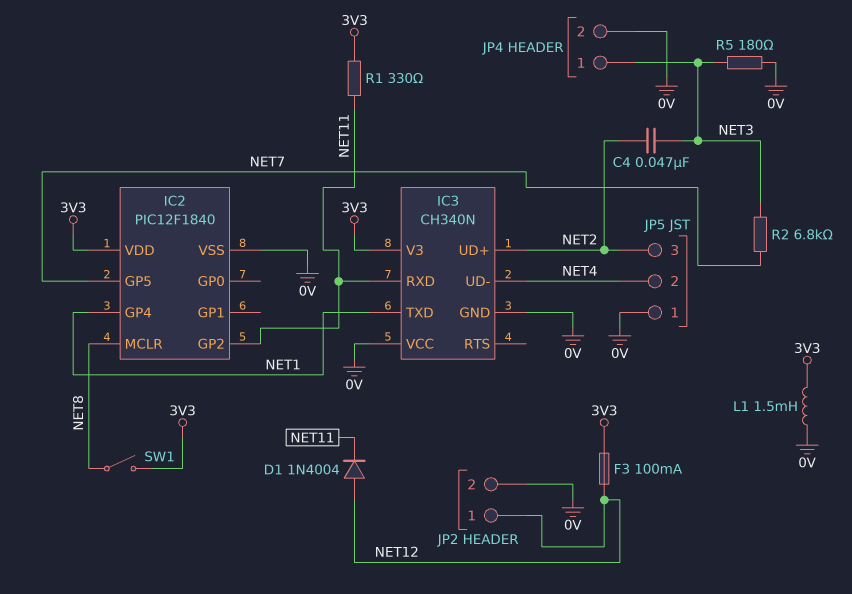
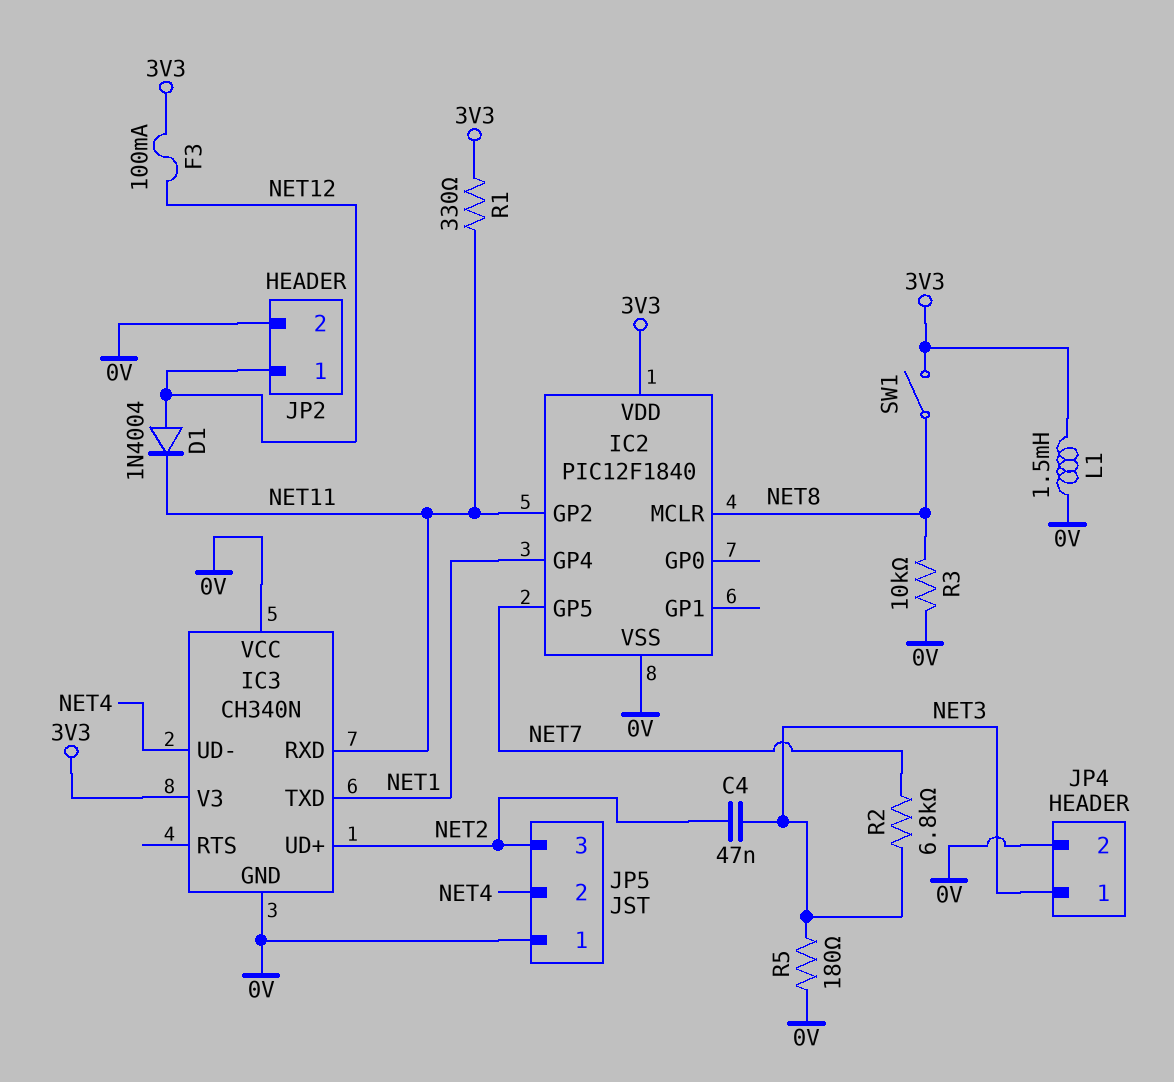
R3: none -> 10k (0V, NET8)

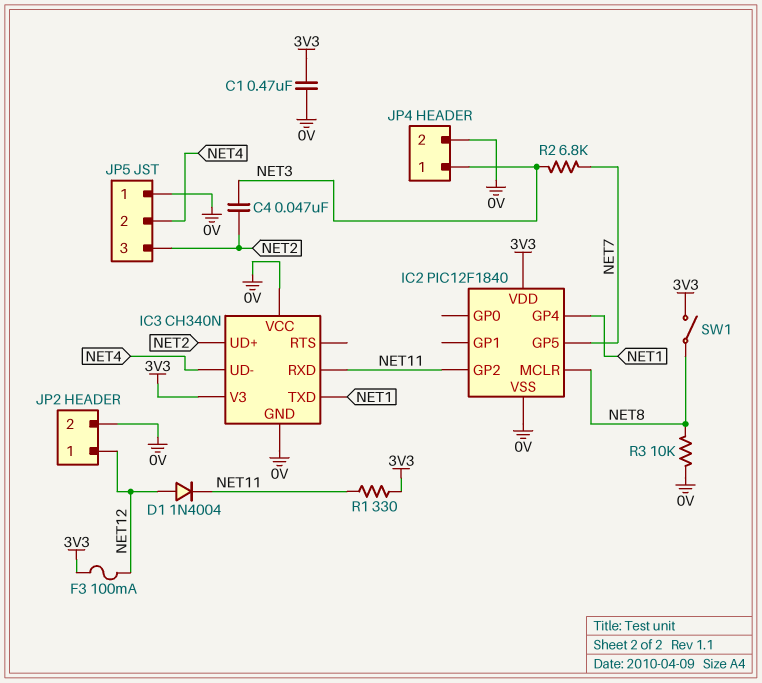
C1: none -> 470nF (0V, 3V3)
L1: 1.5mH (0V, 3V3) -> none
R5: 180 (0V, NET3) -> none

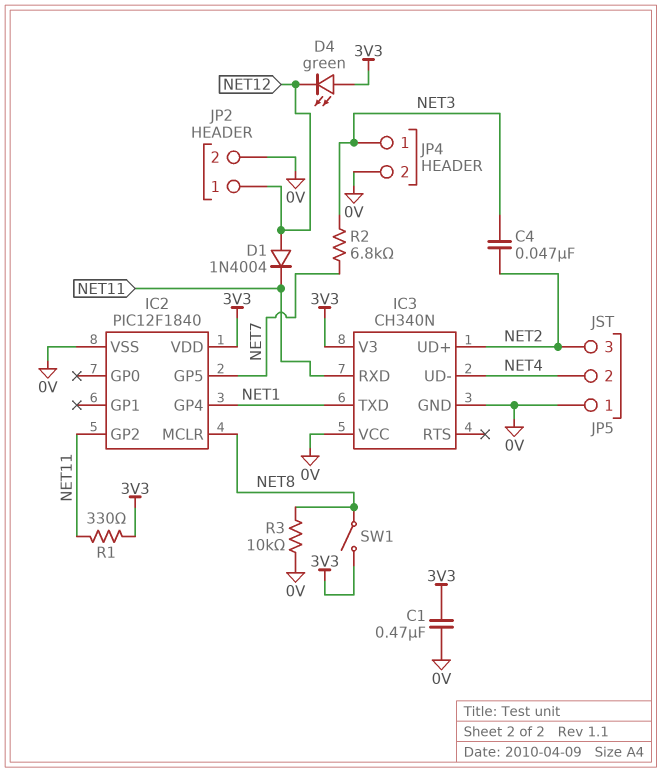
D4: none -> LED green (A 3V3, K NET12)
F3: 100mA (3V3, NET12) -> none

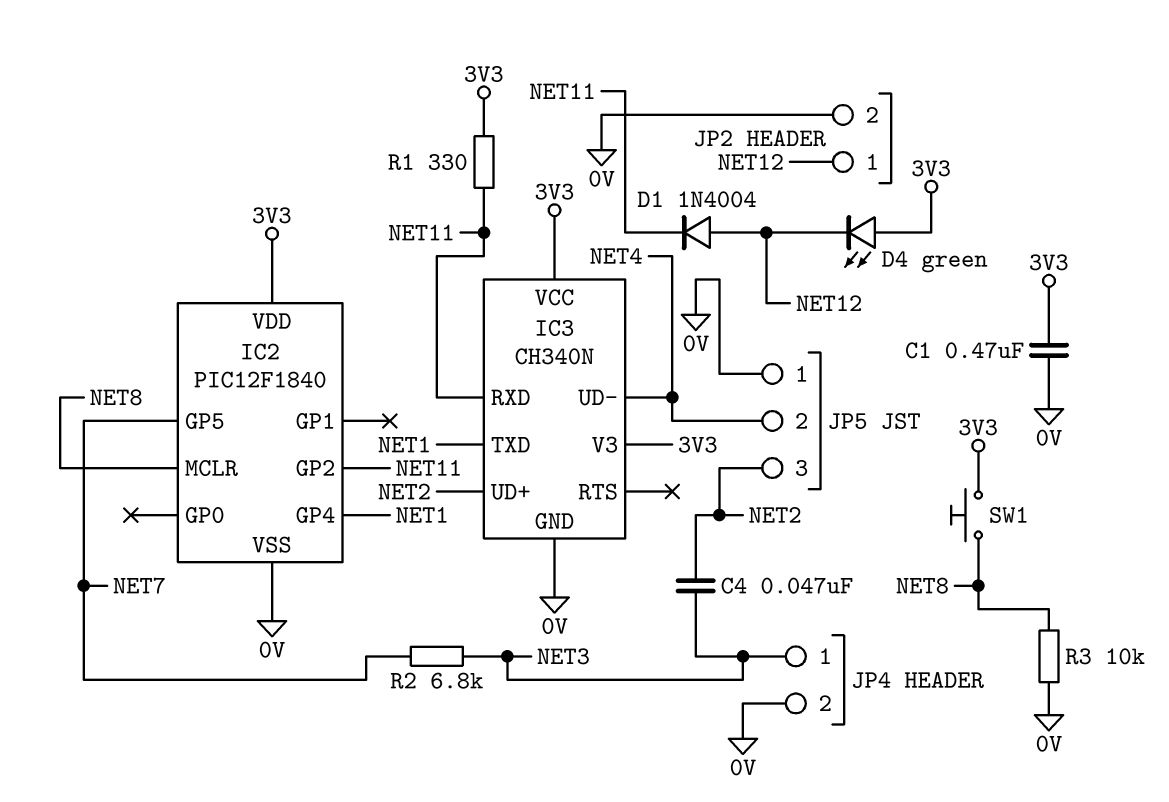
IC3 pin VCC: 0V -> 3V3
SW1: switch (3V3, NET8) -> button (3V3, NET8)

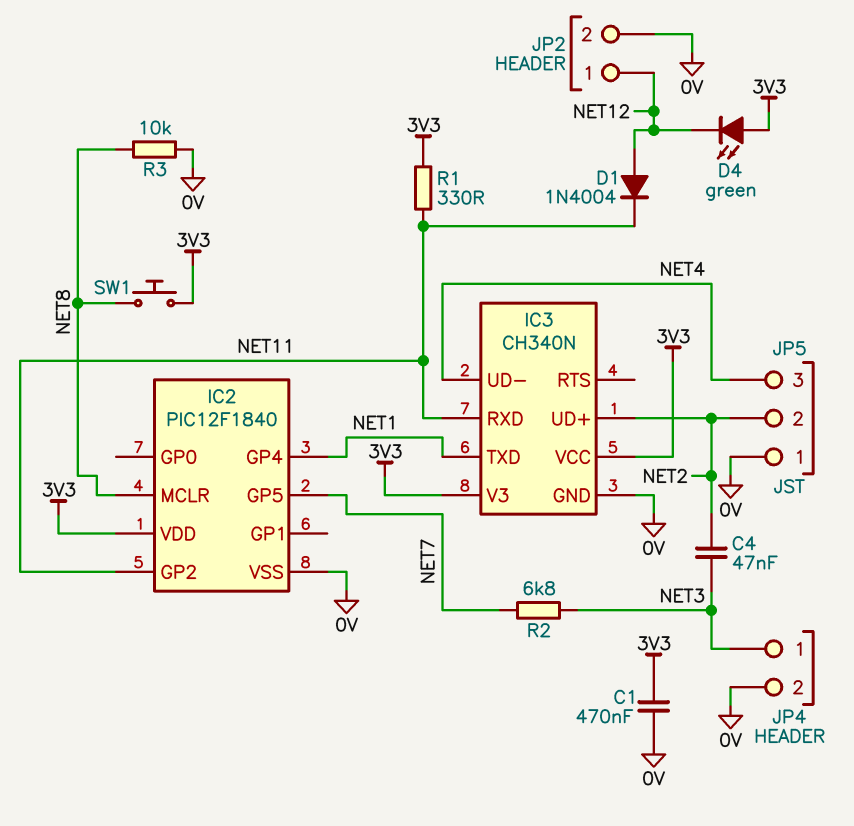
JP5 pin 2: NET4 -> NET2
JP5 pin 3: NET2 -> NET4

